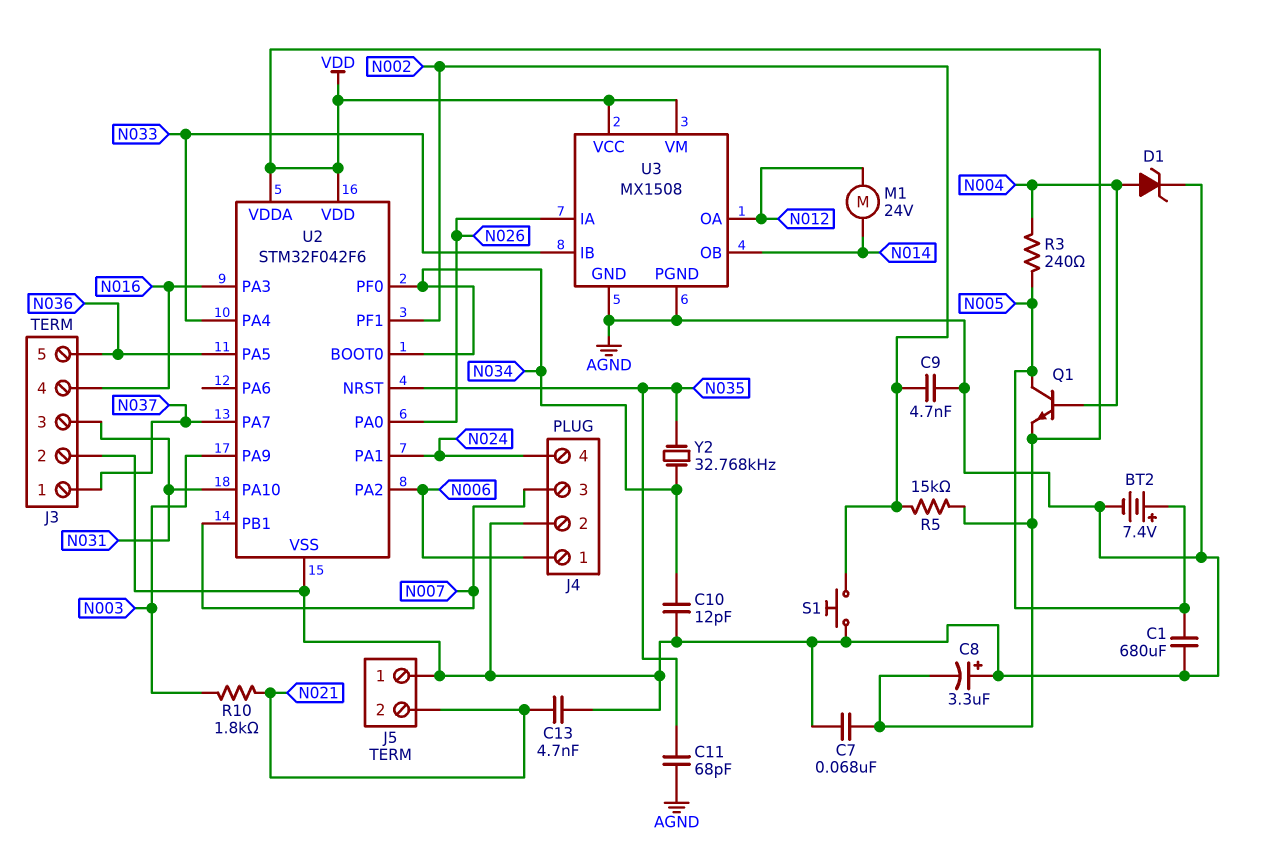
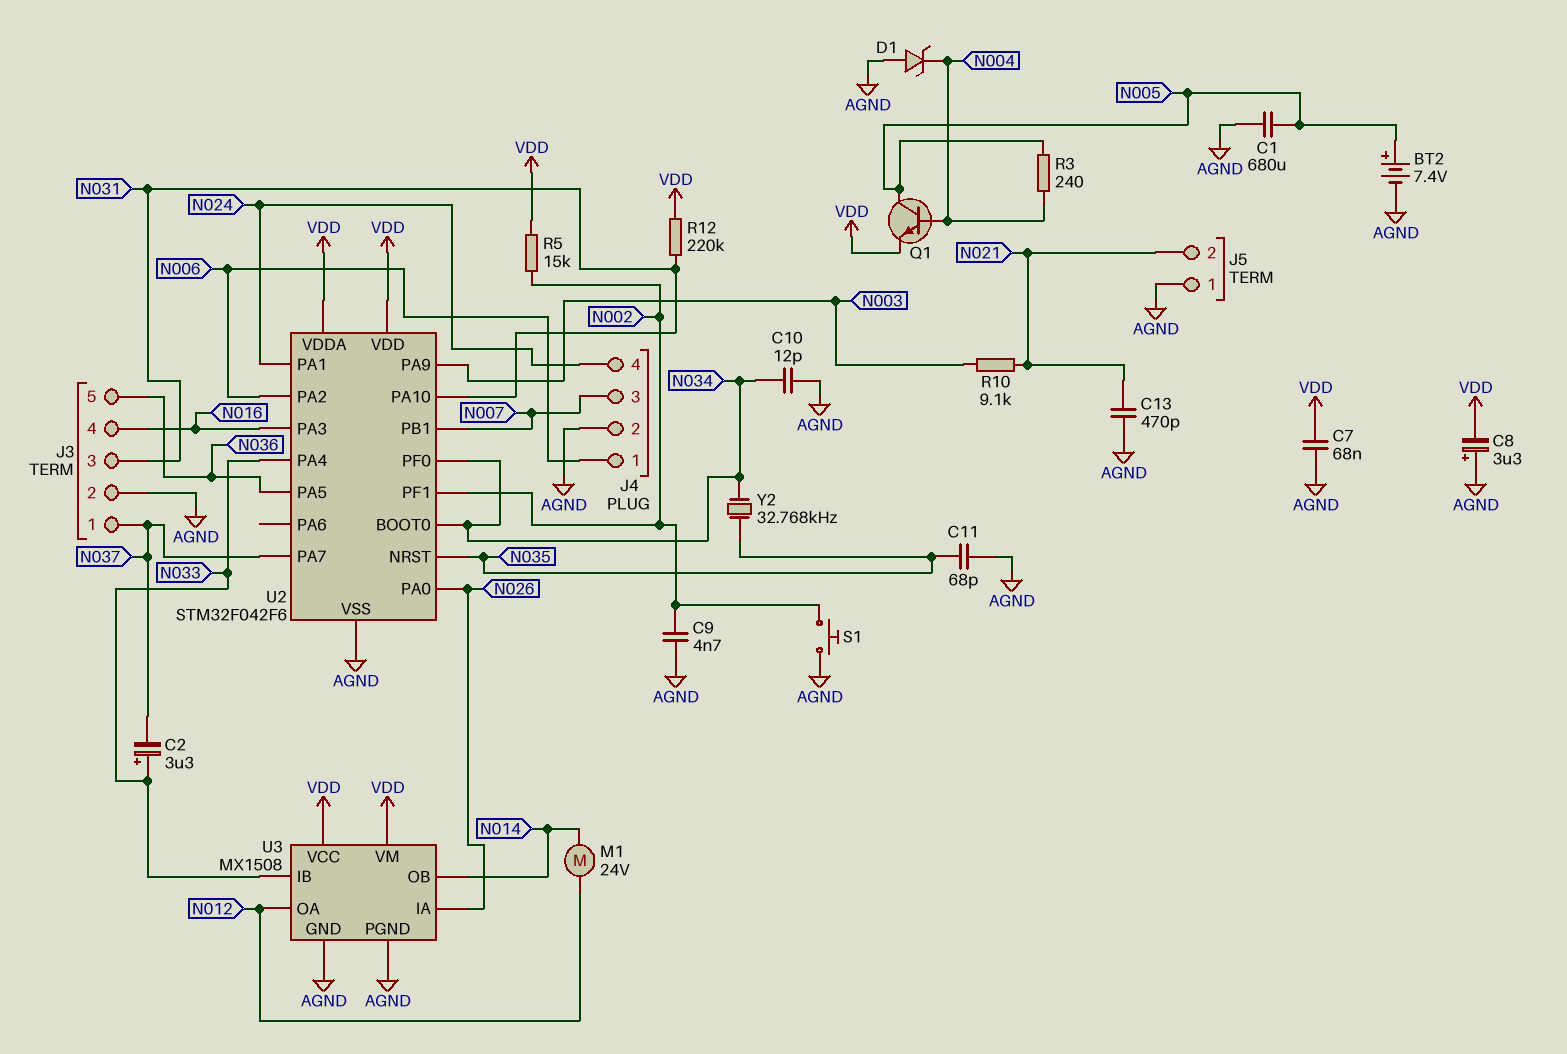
C2: none -> 3.3uF (plus N033, minus N037)
C13: 4.7nF (AGND, N021) -> 470pF (AGND, N021)
D1: zener (A N004, K AGND) -> zener (A AGND, K N004)
R10: 1.8k (N003, N021) -> 9.1k (N003, N021)
R12: none -> 220k (N031, VDD)

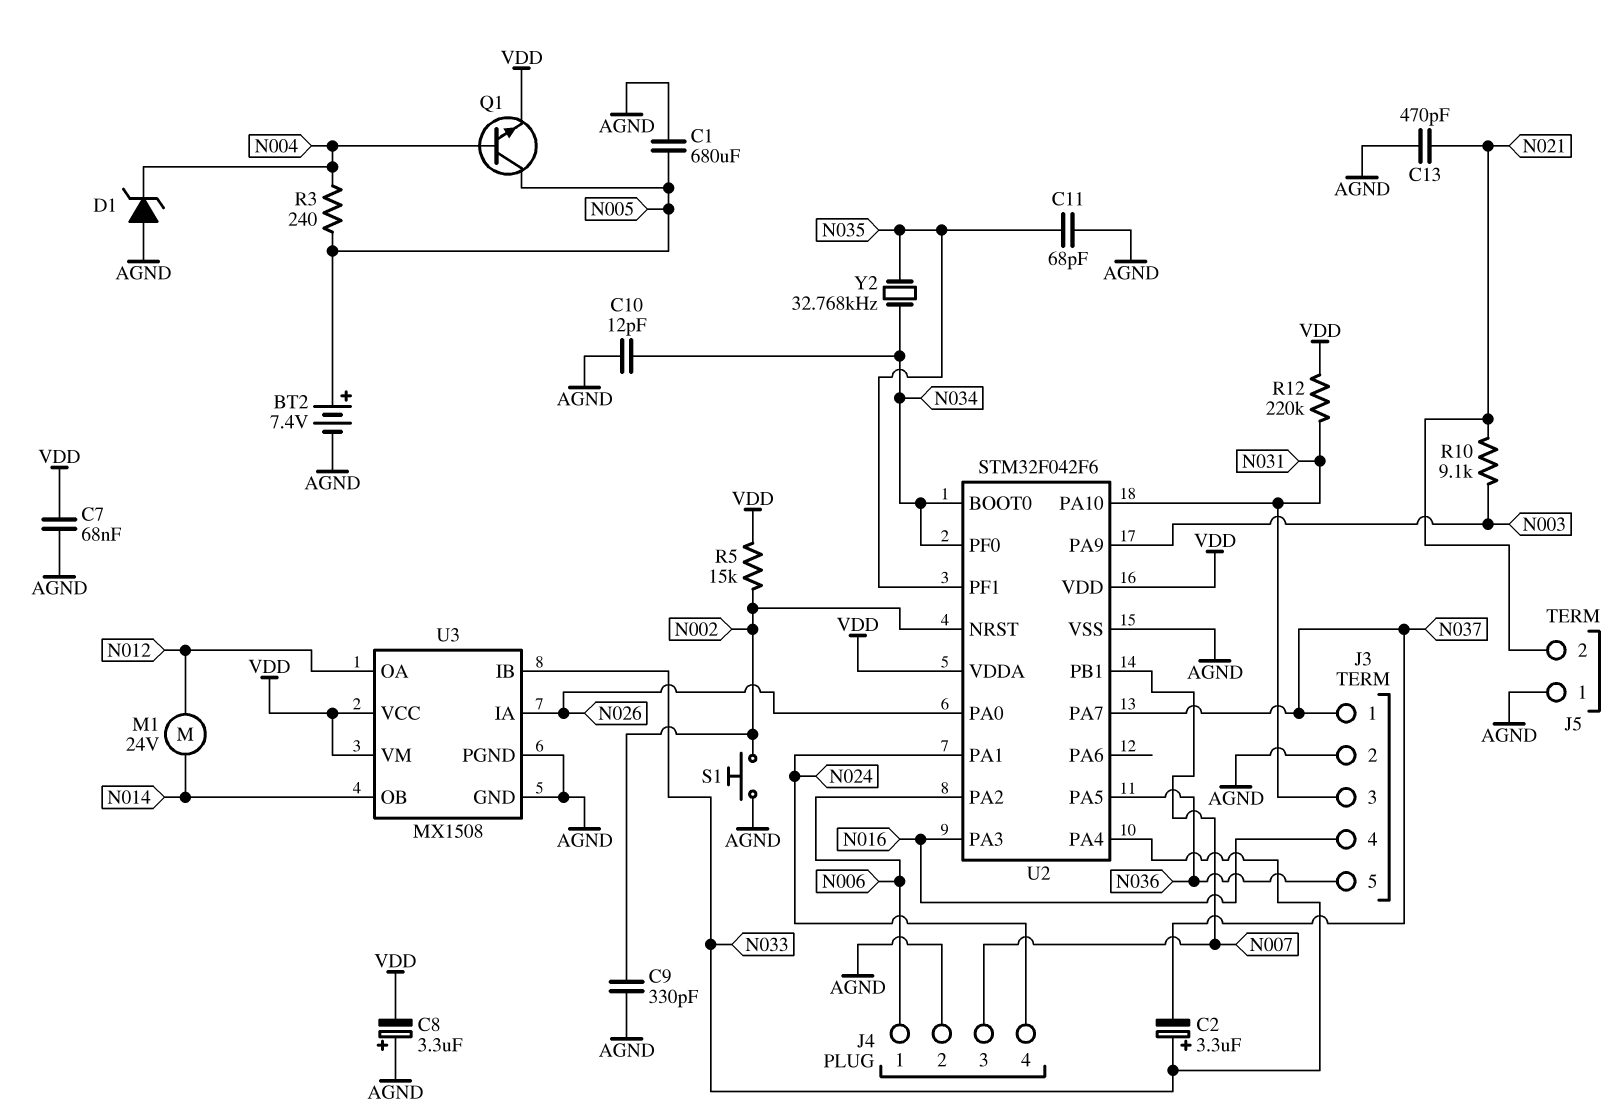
C9: 4.7nF (AGND, N002) -> 330pF (AGND, N002)
U2 pin NRST: N035 -> N002
U2 pin PF1: N002 -> N035

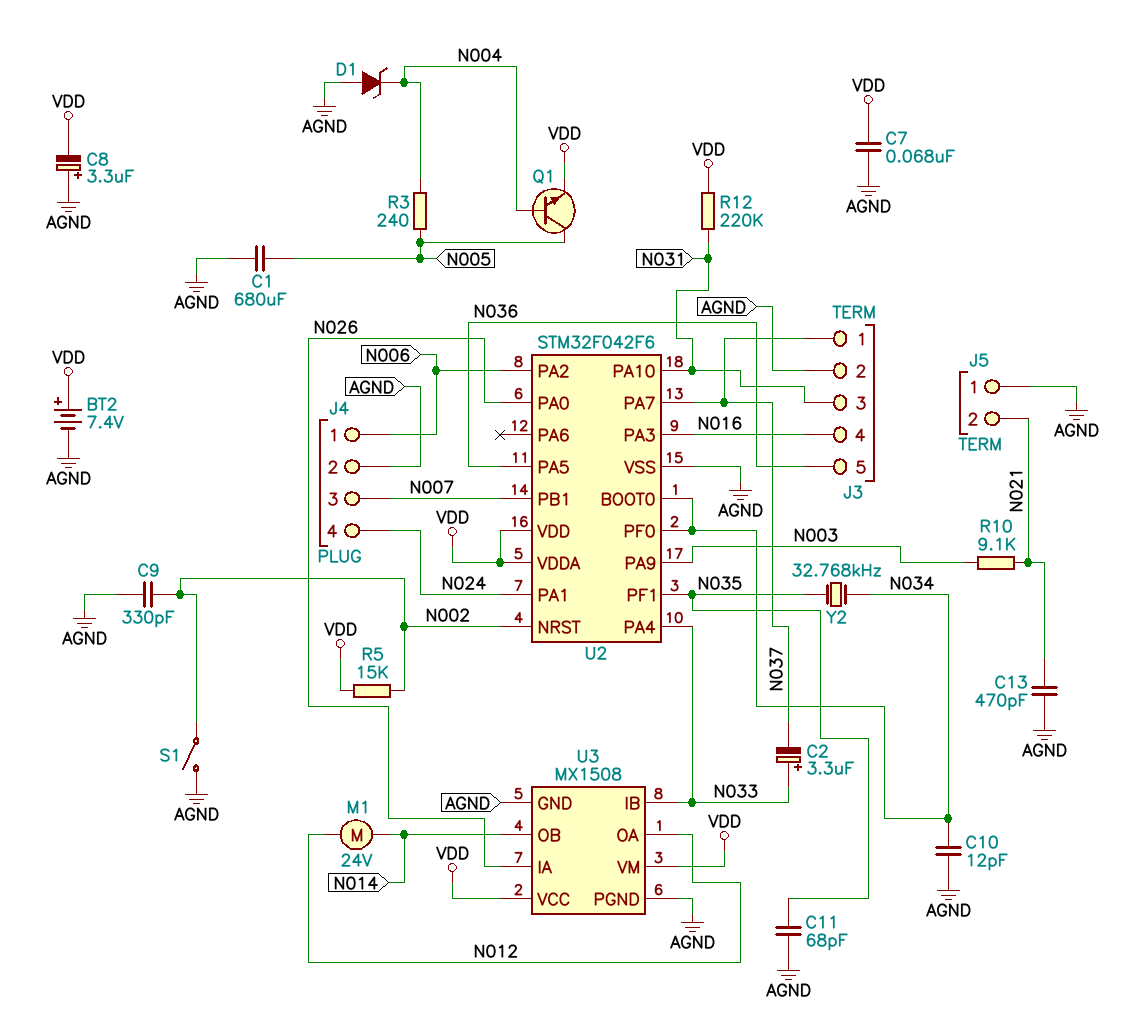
BT2: 7.4V (plus N005, minus AGND) -> 7.4V (plus VDD, minus AGND)
S1: button (AGND, N002) -> switch (AGND, N002)

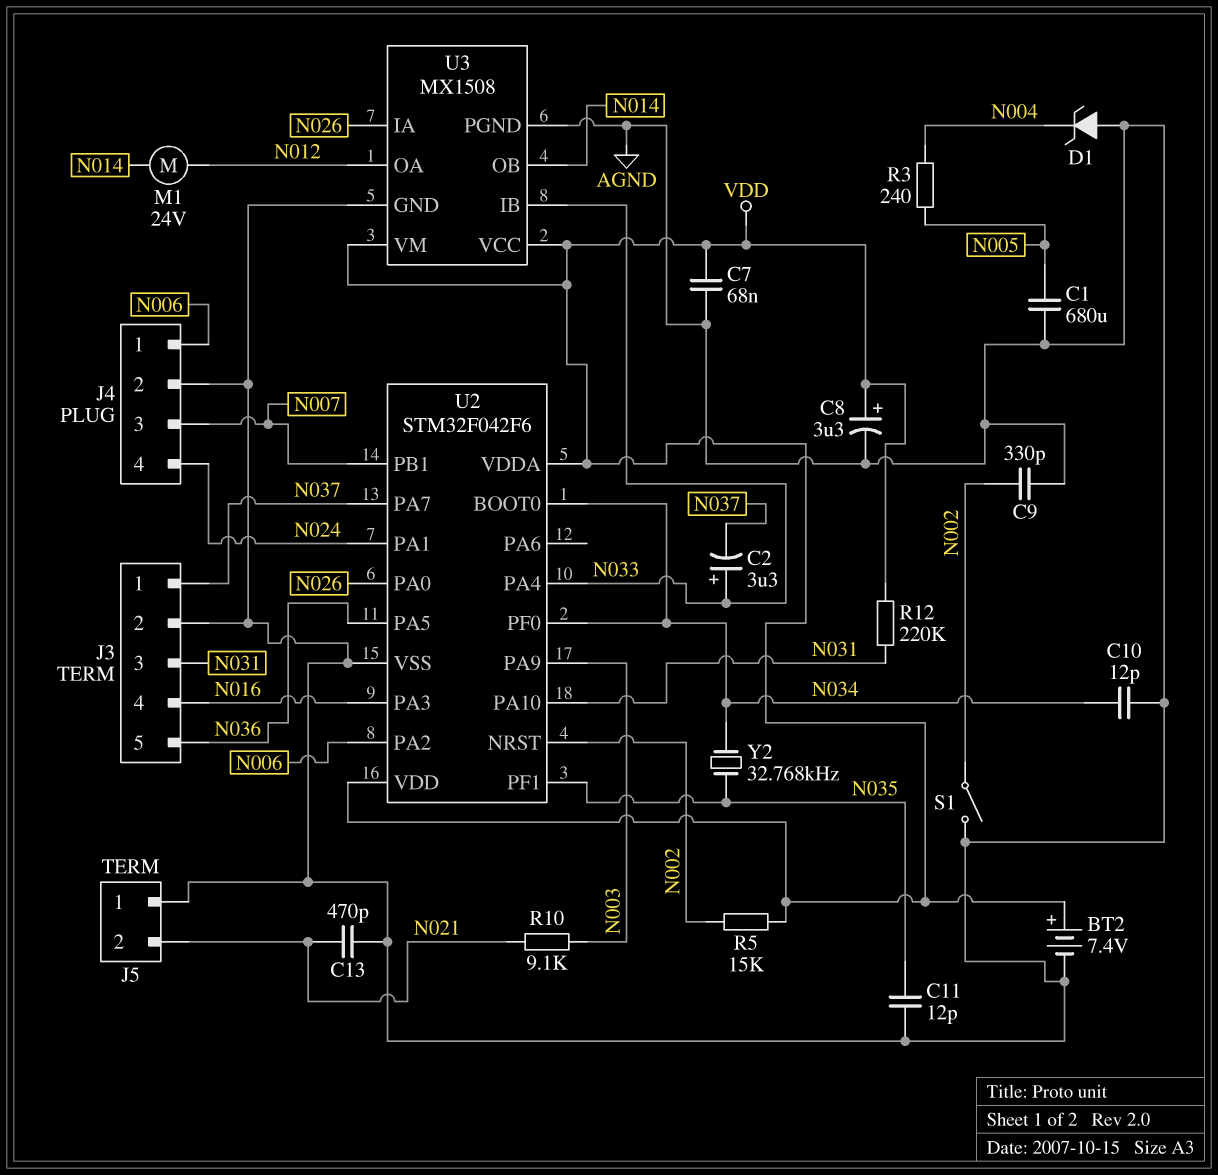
C8: 3.3uF (plus AGND, minus VDD) -> 3.3uF (plus VDD, minus AGND)
C11: 68pF (AGND, N035) -> 12pF (AGND, N035)
Q1: NPN (B N004, C N005, E VDD) -> none

